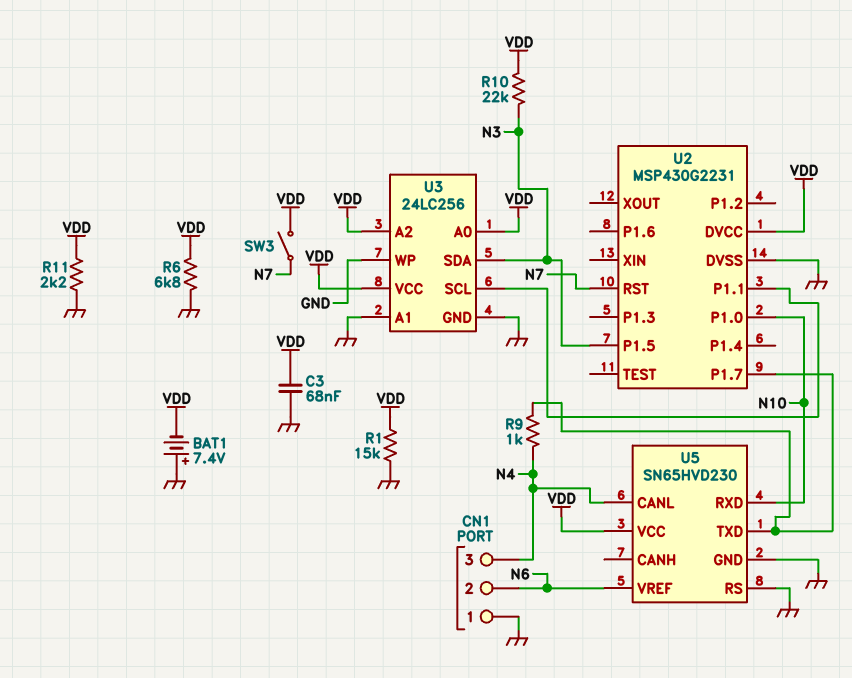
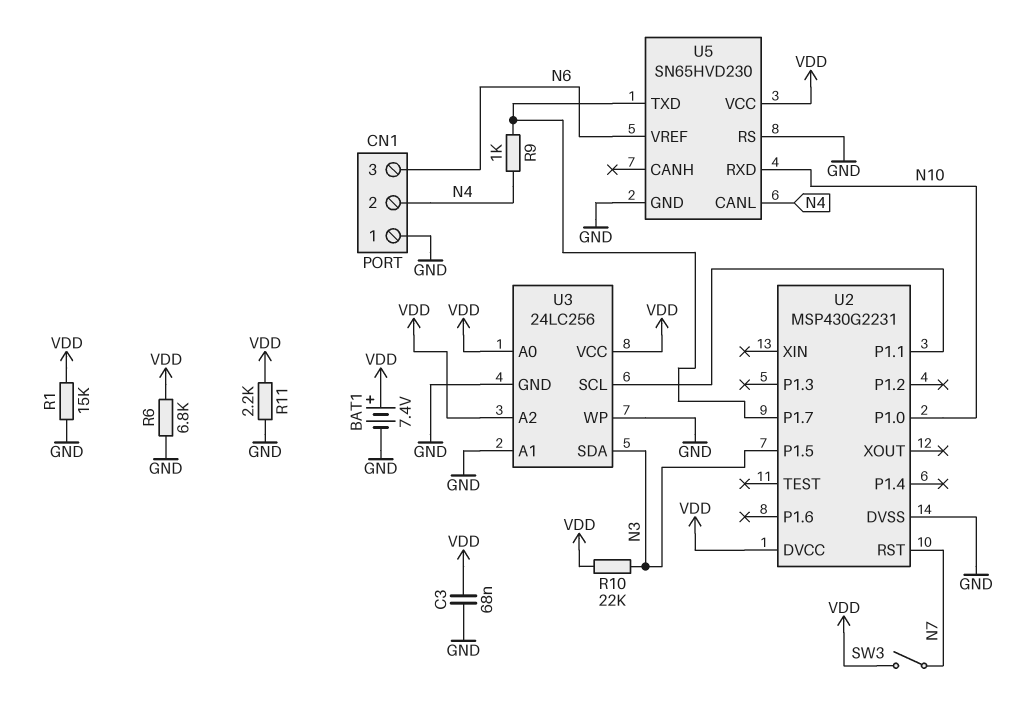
BAT1: 7.4V (plus GND, minus VDD) -> 7.4V (plus VDD, minus GND)
CN1 pin 2: N6 -> N4
CN1 pin 3: N4 -> N6

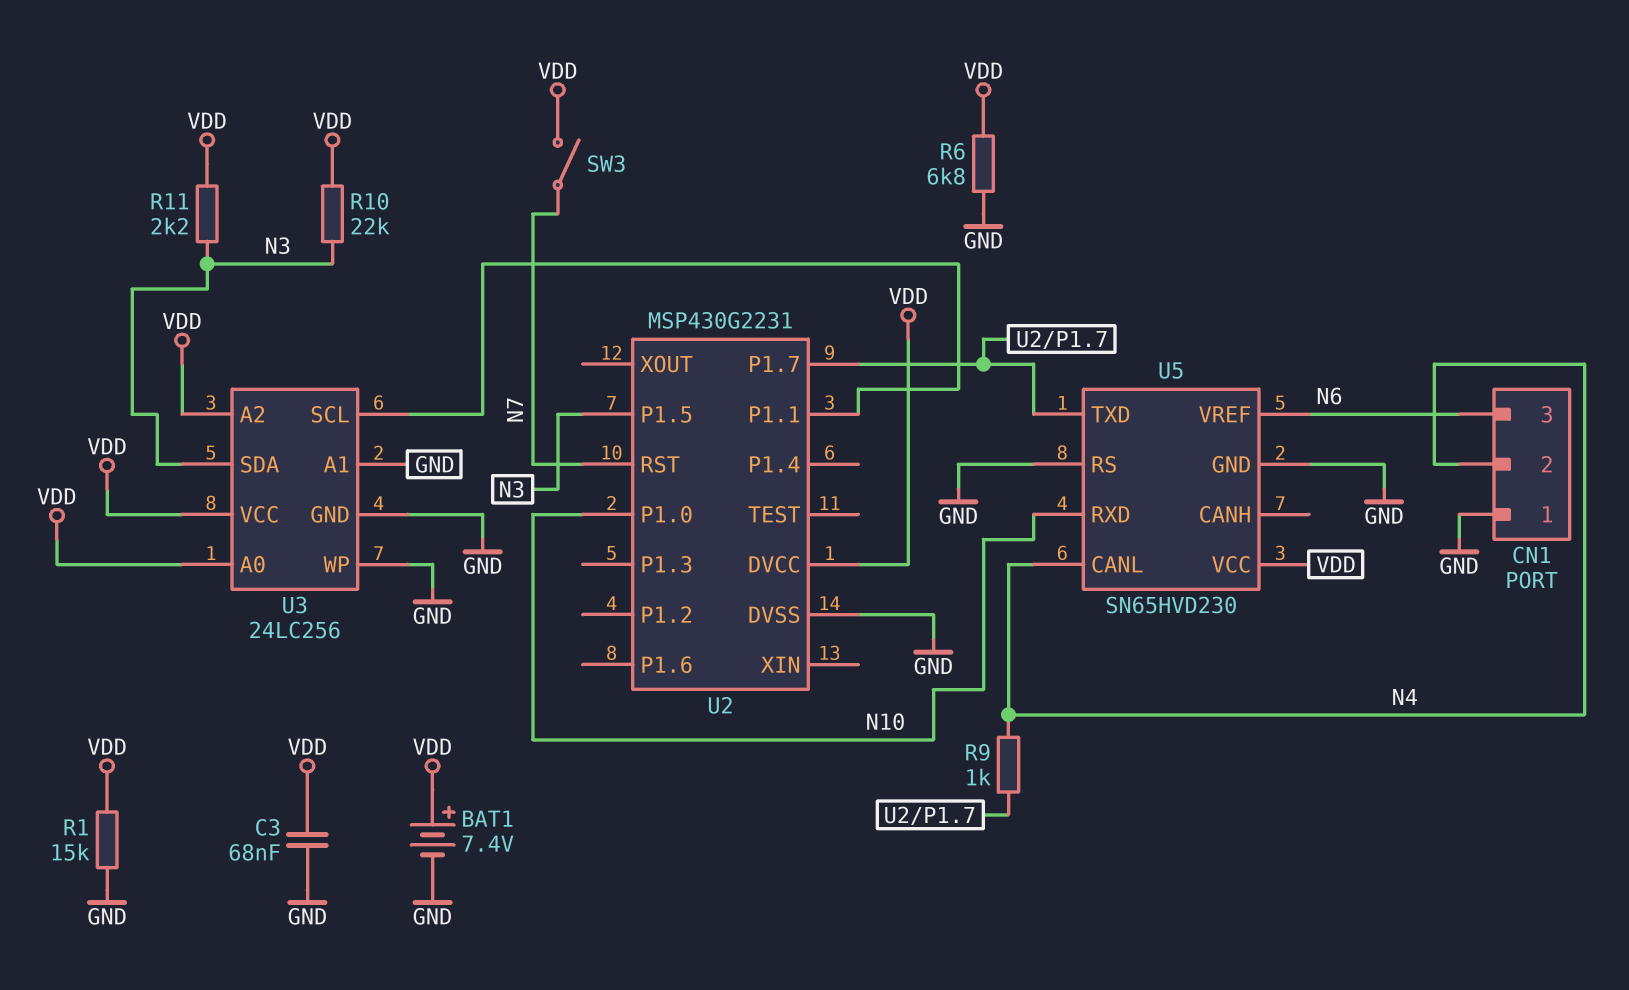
R11: 2.2k (GND, VDD) -> 2.2k (N3, VDD)

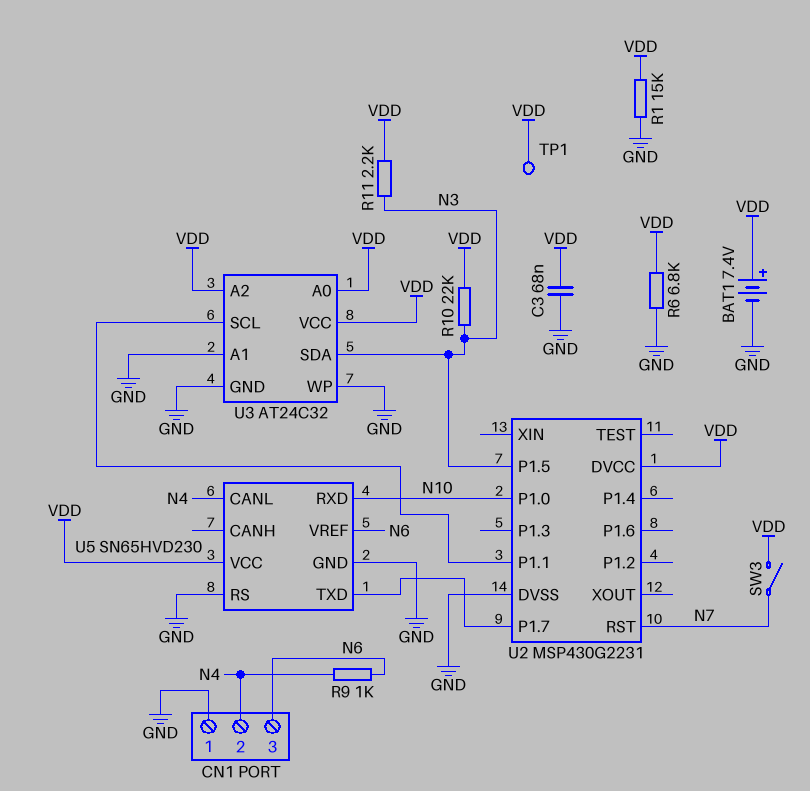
R9: 1k (N4, U2/P1.7) -> 1k (N4, N6)
TP1: none -> test point (VDD)
U3: 24LC256 -> AT24C32

